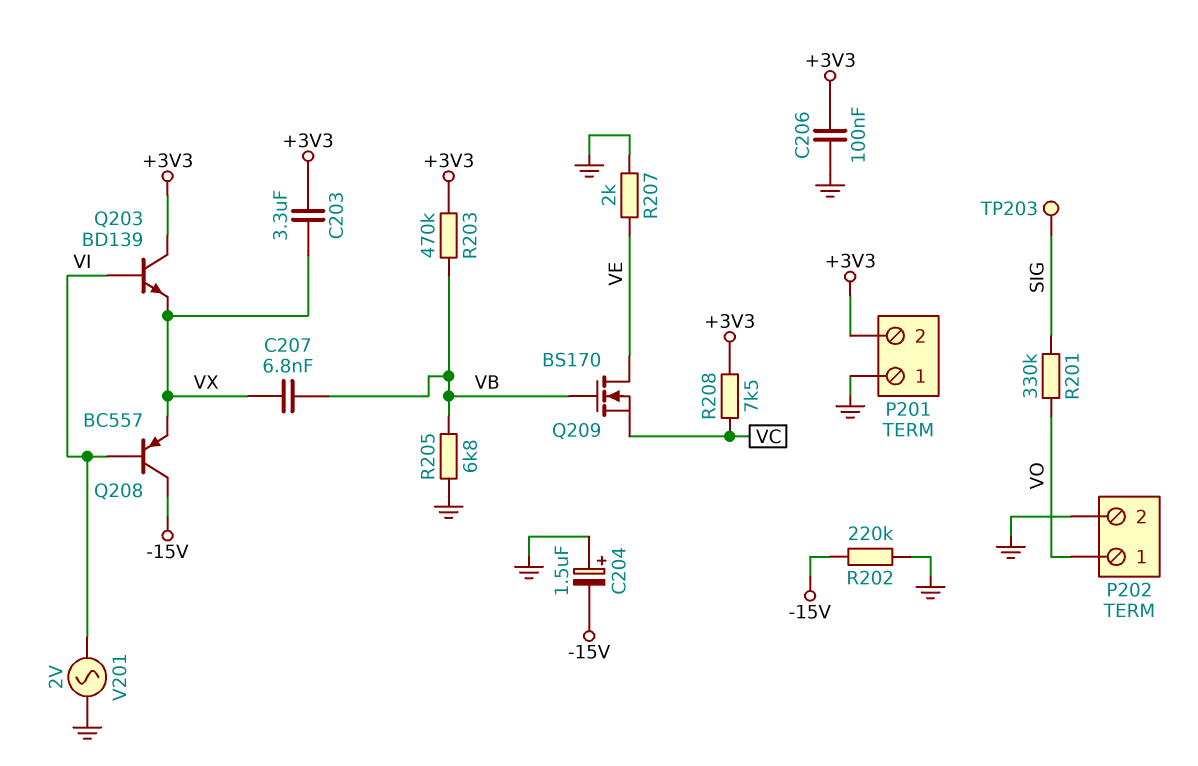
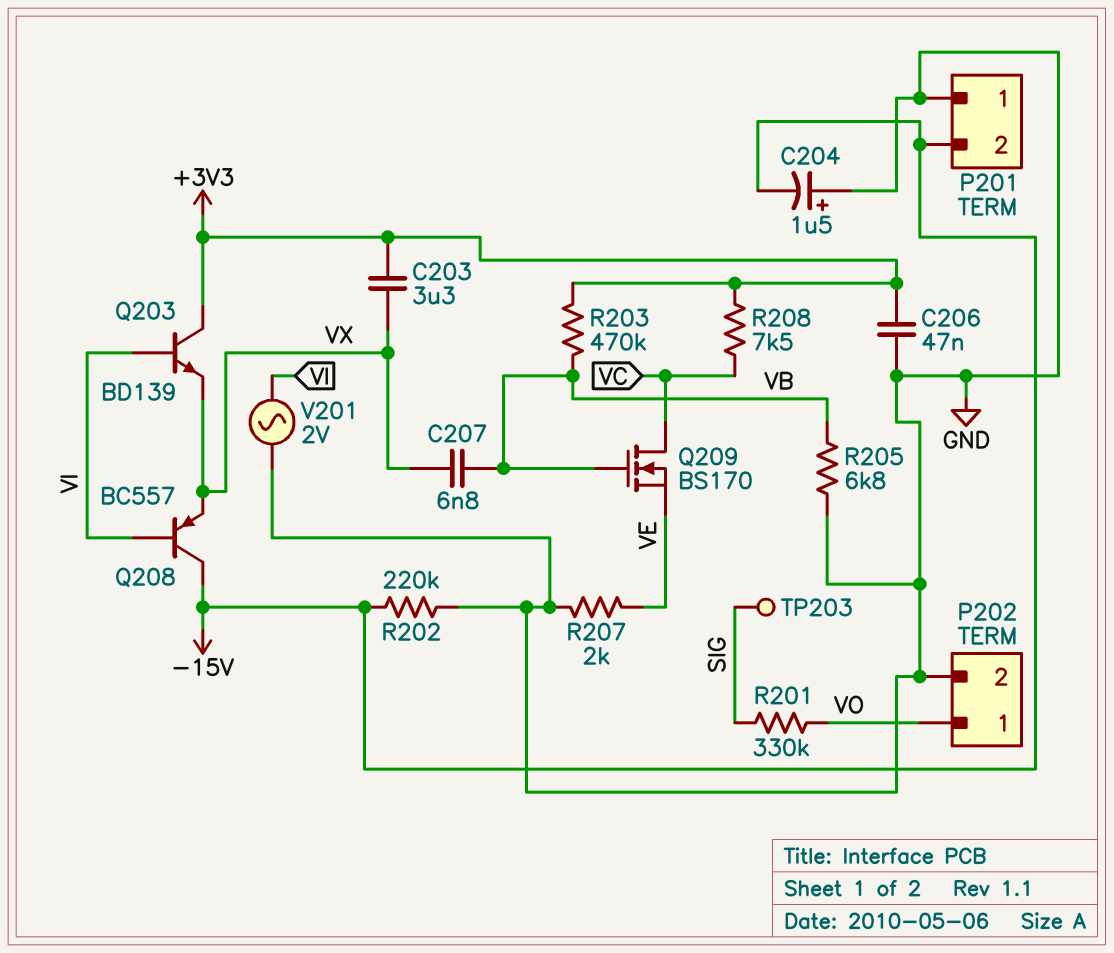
C206: 100nF (+3V3, GND) -> 47nF (+3V3, GND)
P201 pin 2: +3V3 -> -15V
Q209: NMOS BS170 (G VB, D VE, S VC) -> NMOS BS170 (G VB, D VC, S VE)

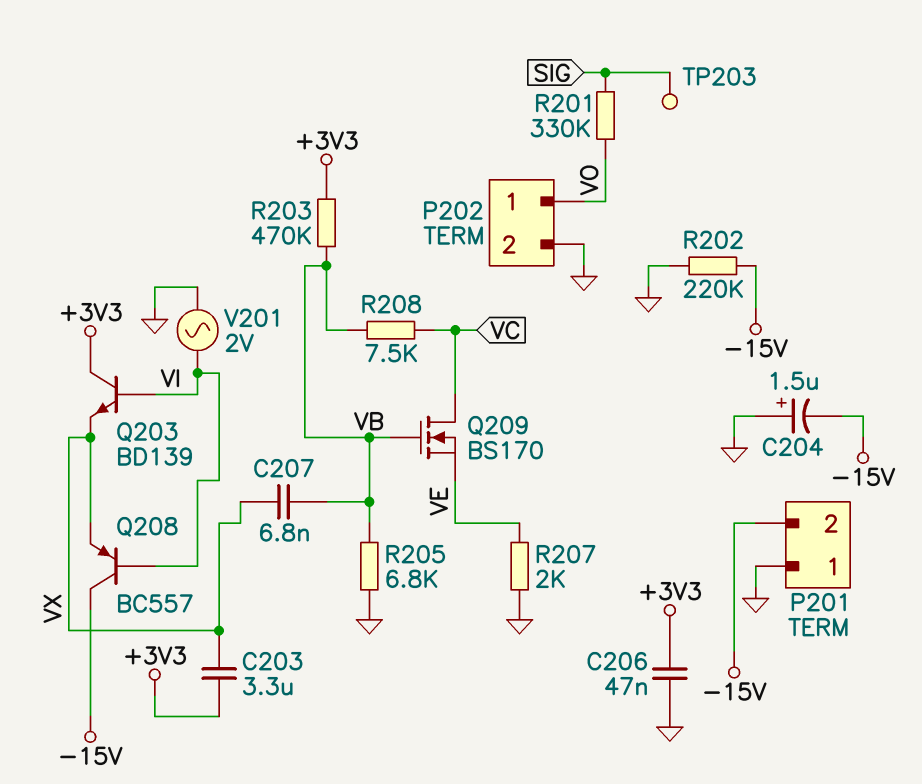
R208: 7.5k (+3V3, VC) -> 7.5k (VB, VC)

